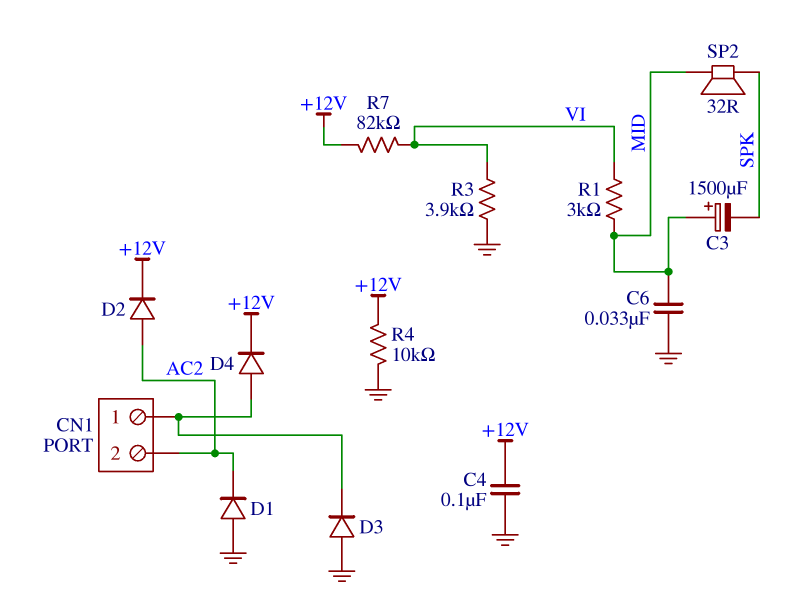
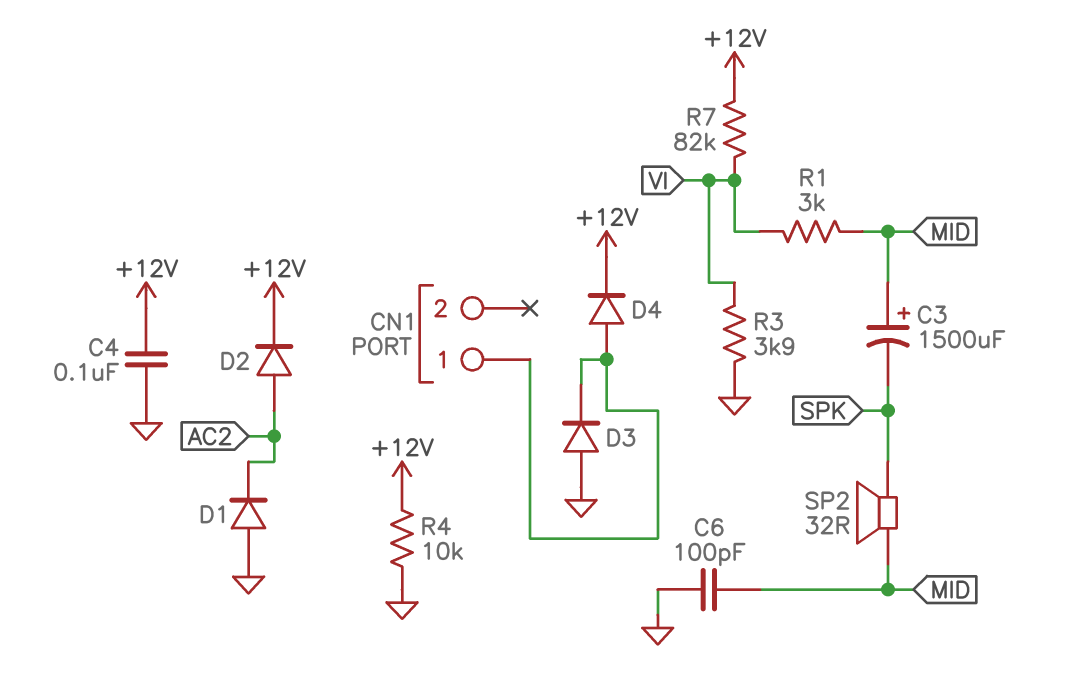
C6: 33nF (GND, MID) -> 100pF (GND, MID)
CN1 pin 2: AC2 -> none

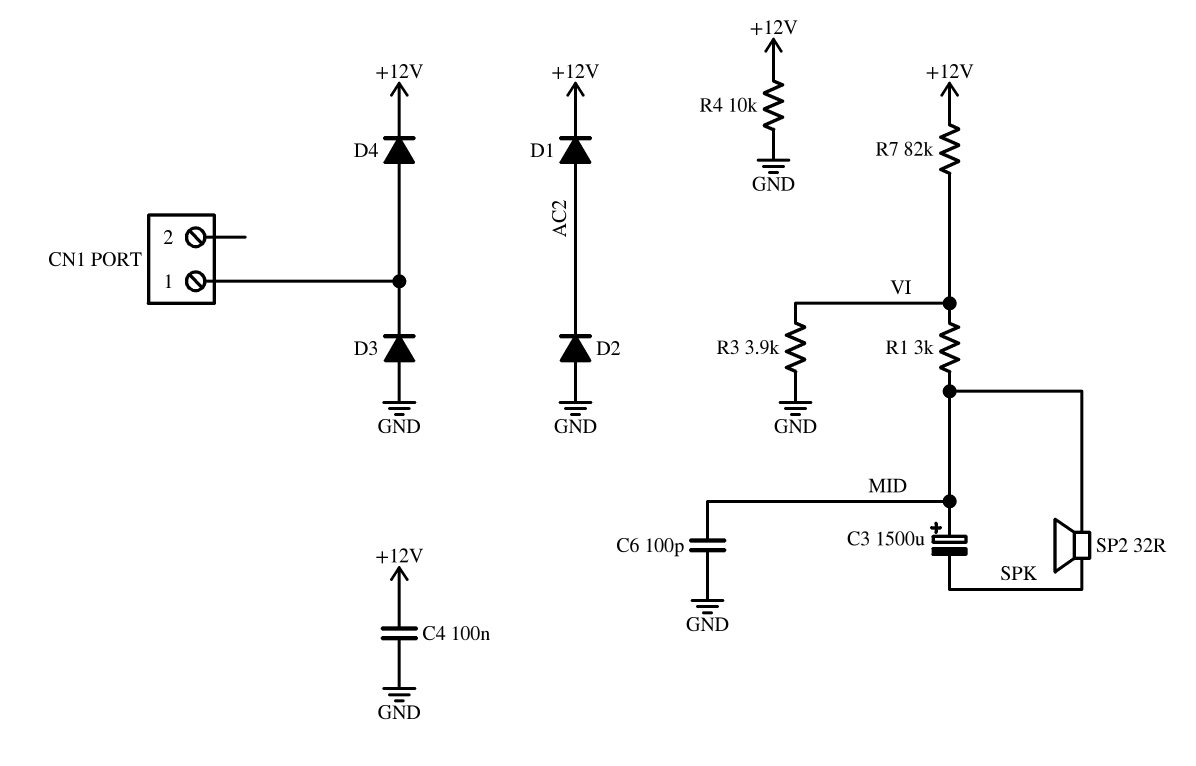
D1: diode (A GND, K AC2) -> diode (A AC2, K +12V)
D2: diode (A AC2, K +12V) -> diode (A GND, K AC2)

